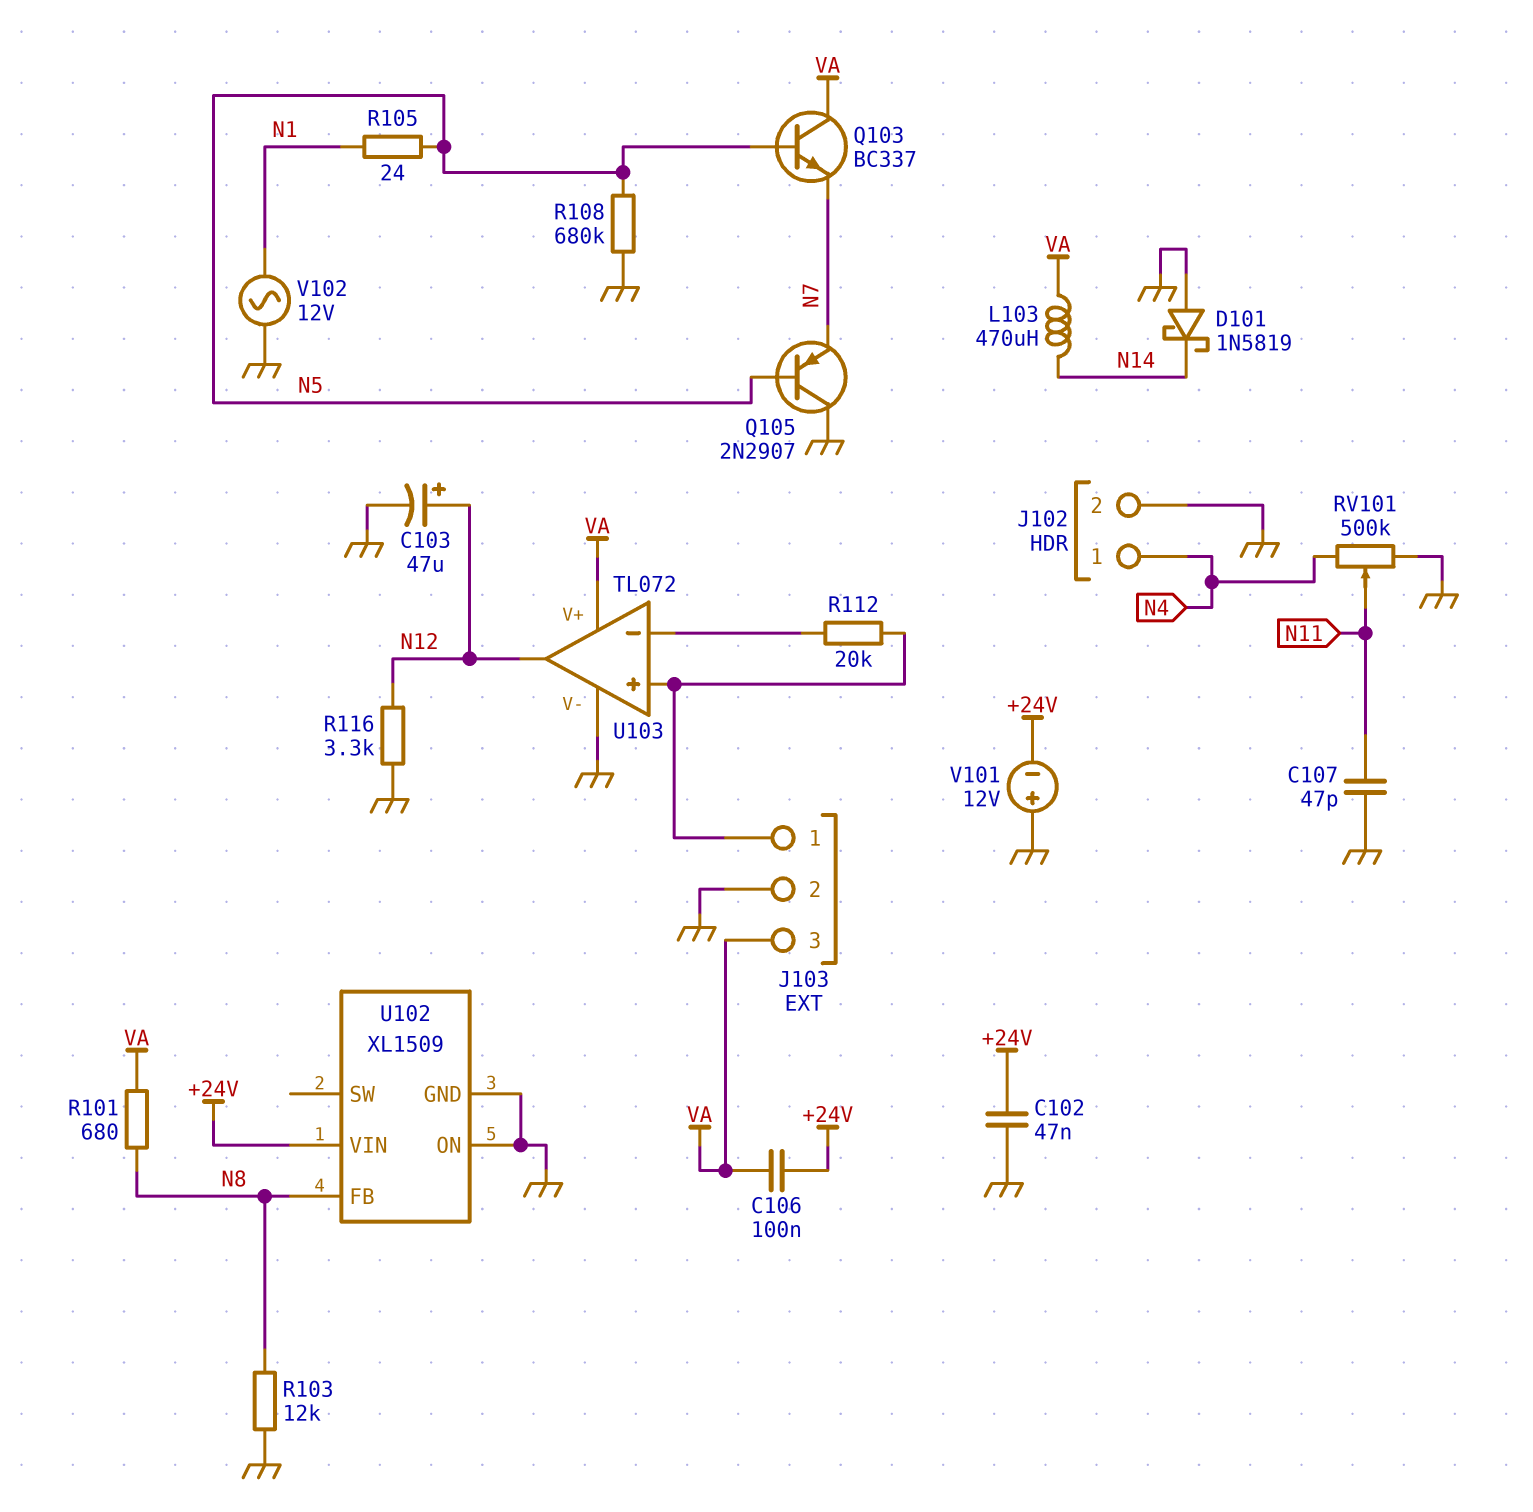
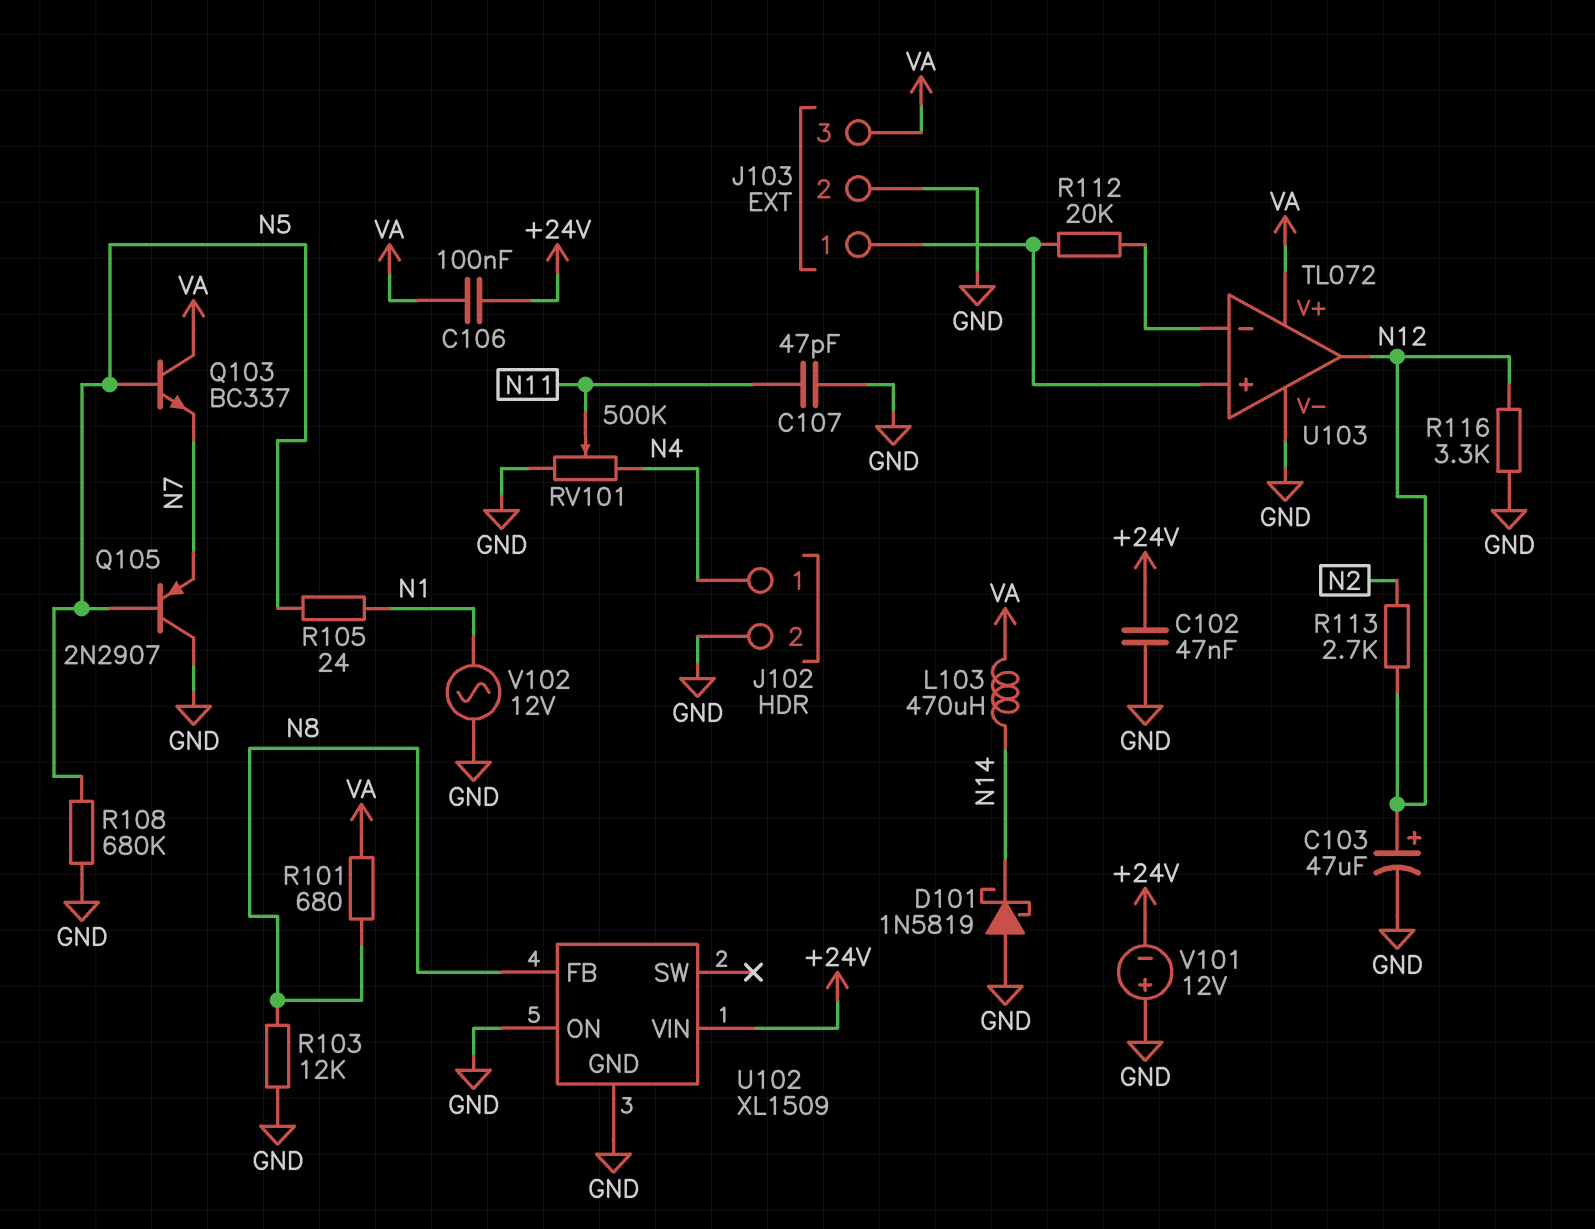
R113: none -> 2.7k (N2, N12)

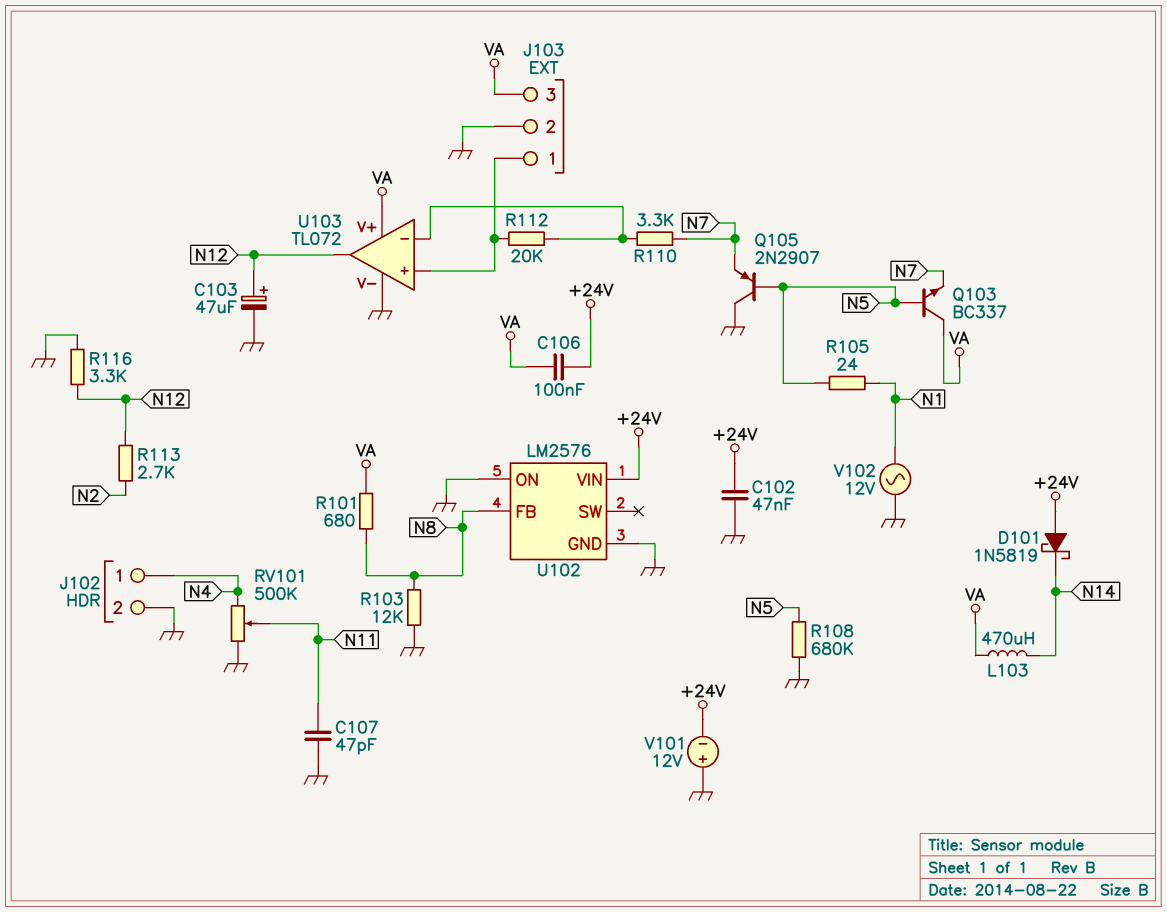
D101: schottky 1N5819 (A GND, K N14) -> schottky 1N5819 (A +24V, K N14)
R110: none -> 3.3k (N7, U103/in-)
U102: XL1509 -> LM2576

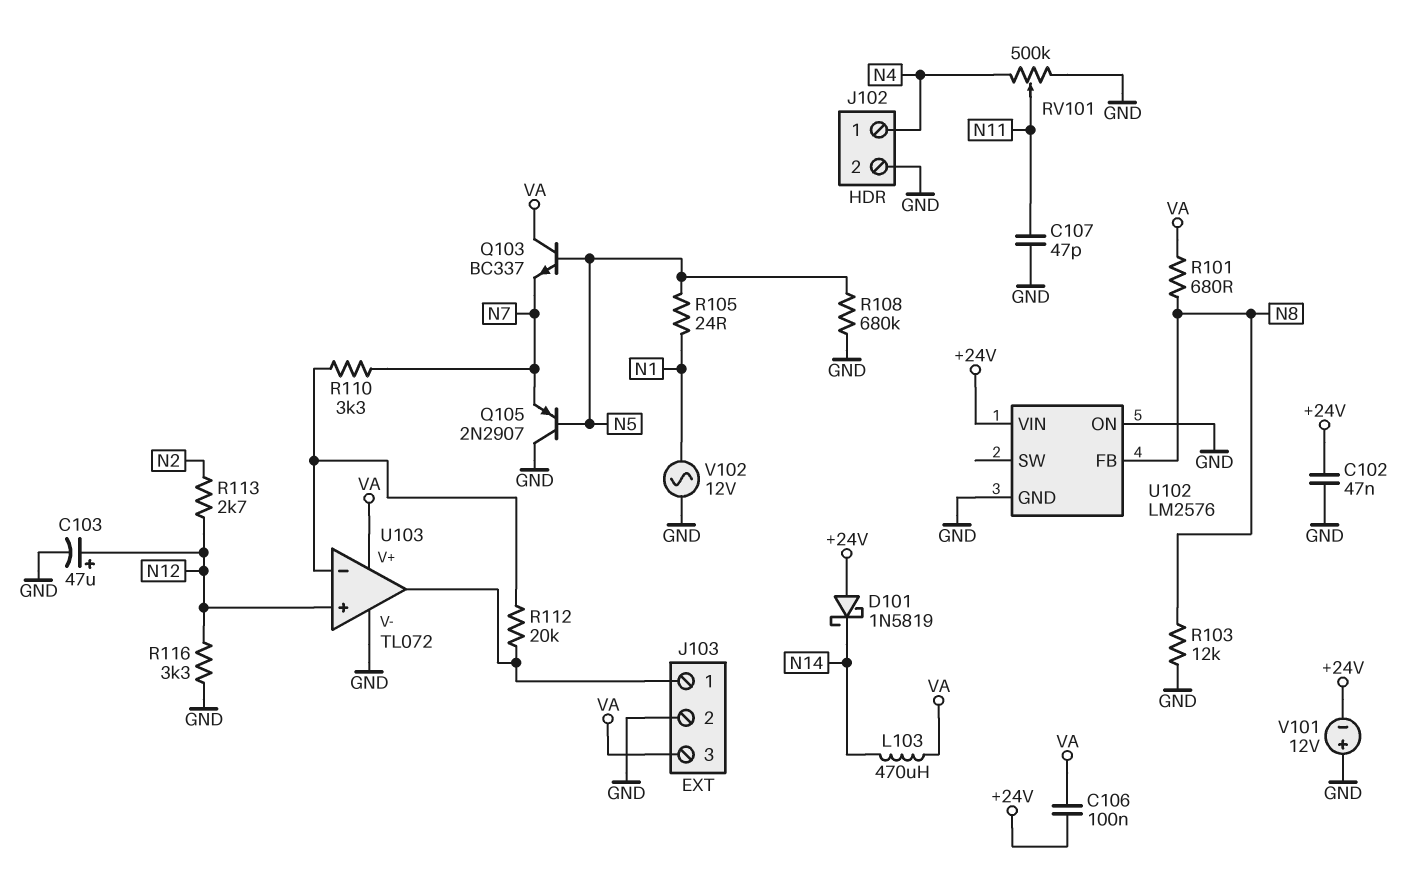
U103 pin in+: J103/1 -> N12
U103 pin out: N12 -> J103/1

